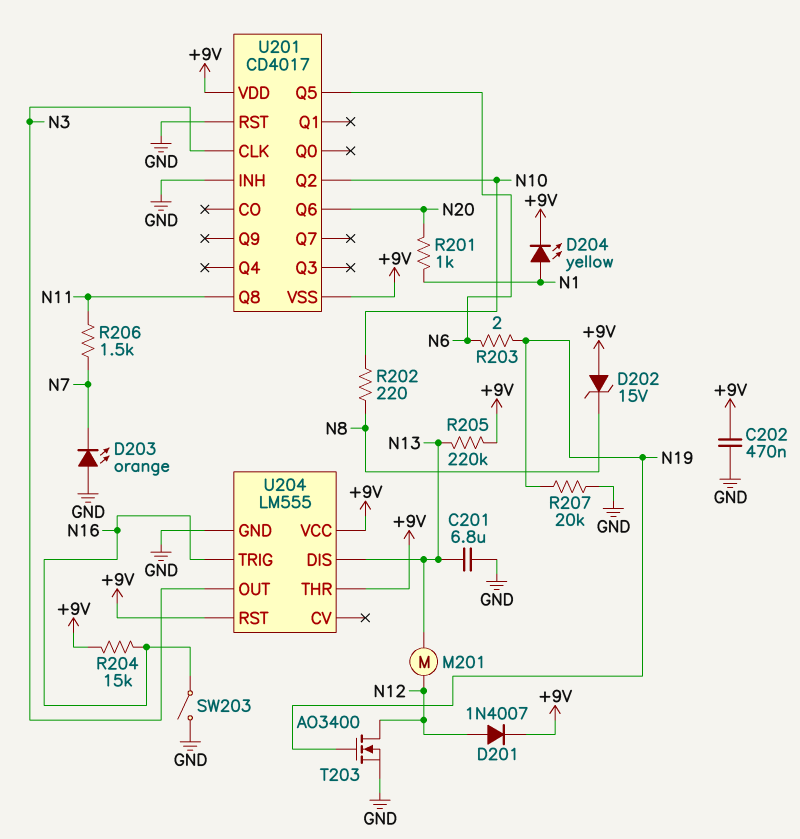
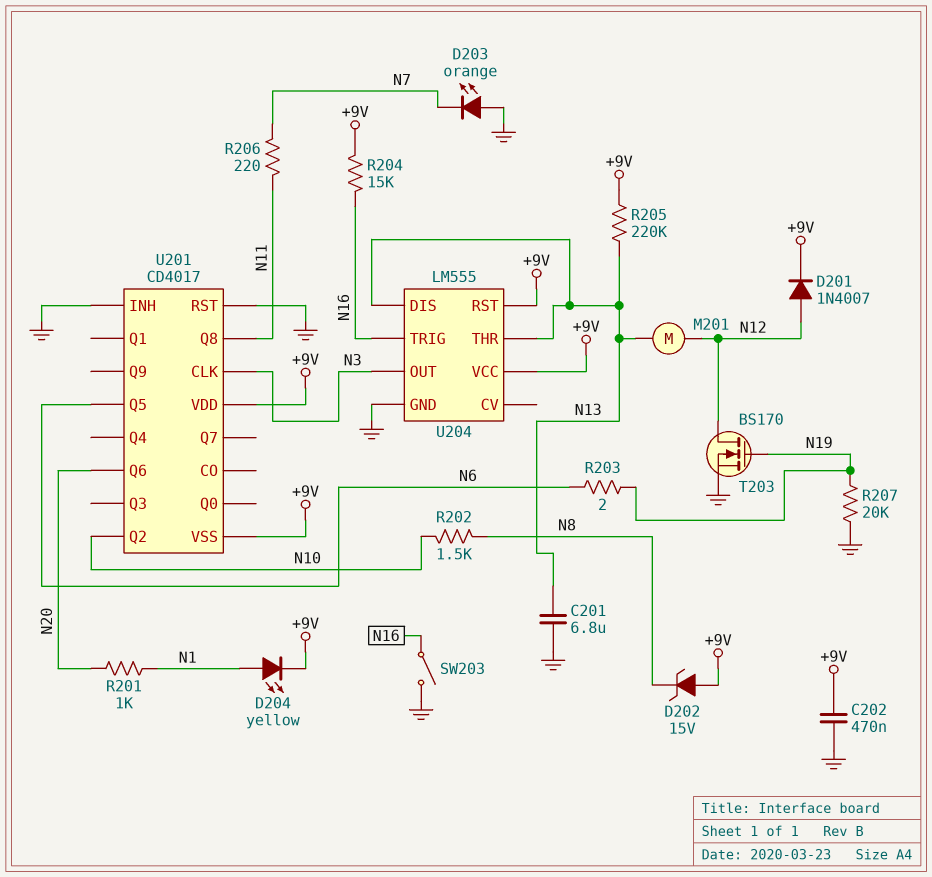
R202: 220 (N8, N10) -> 1.5k (N8, N10)
R206: 1.5k (N7, N11) -> 220 (N7, N11)
T203: NMOS AO3400 (G N19, D N12, S GND) -> NMOS BS170 (G N19, D N12, S GND)
U204 pin THR: +9V -> N13

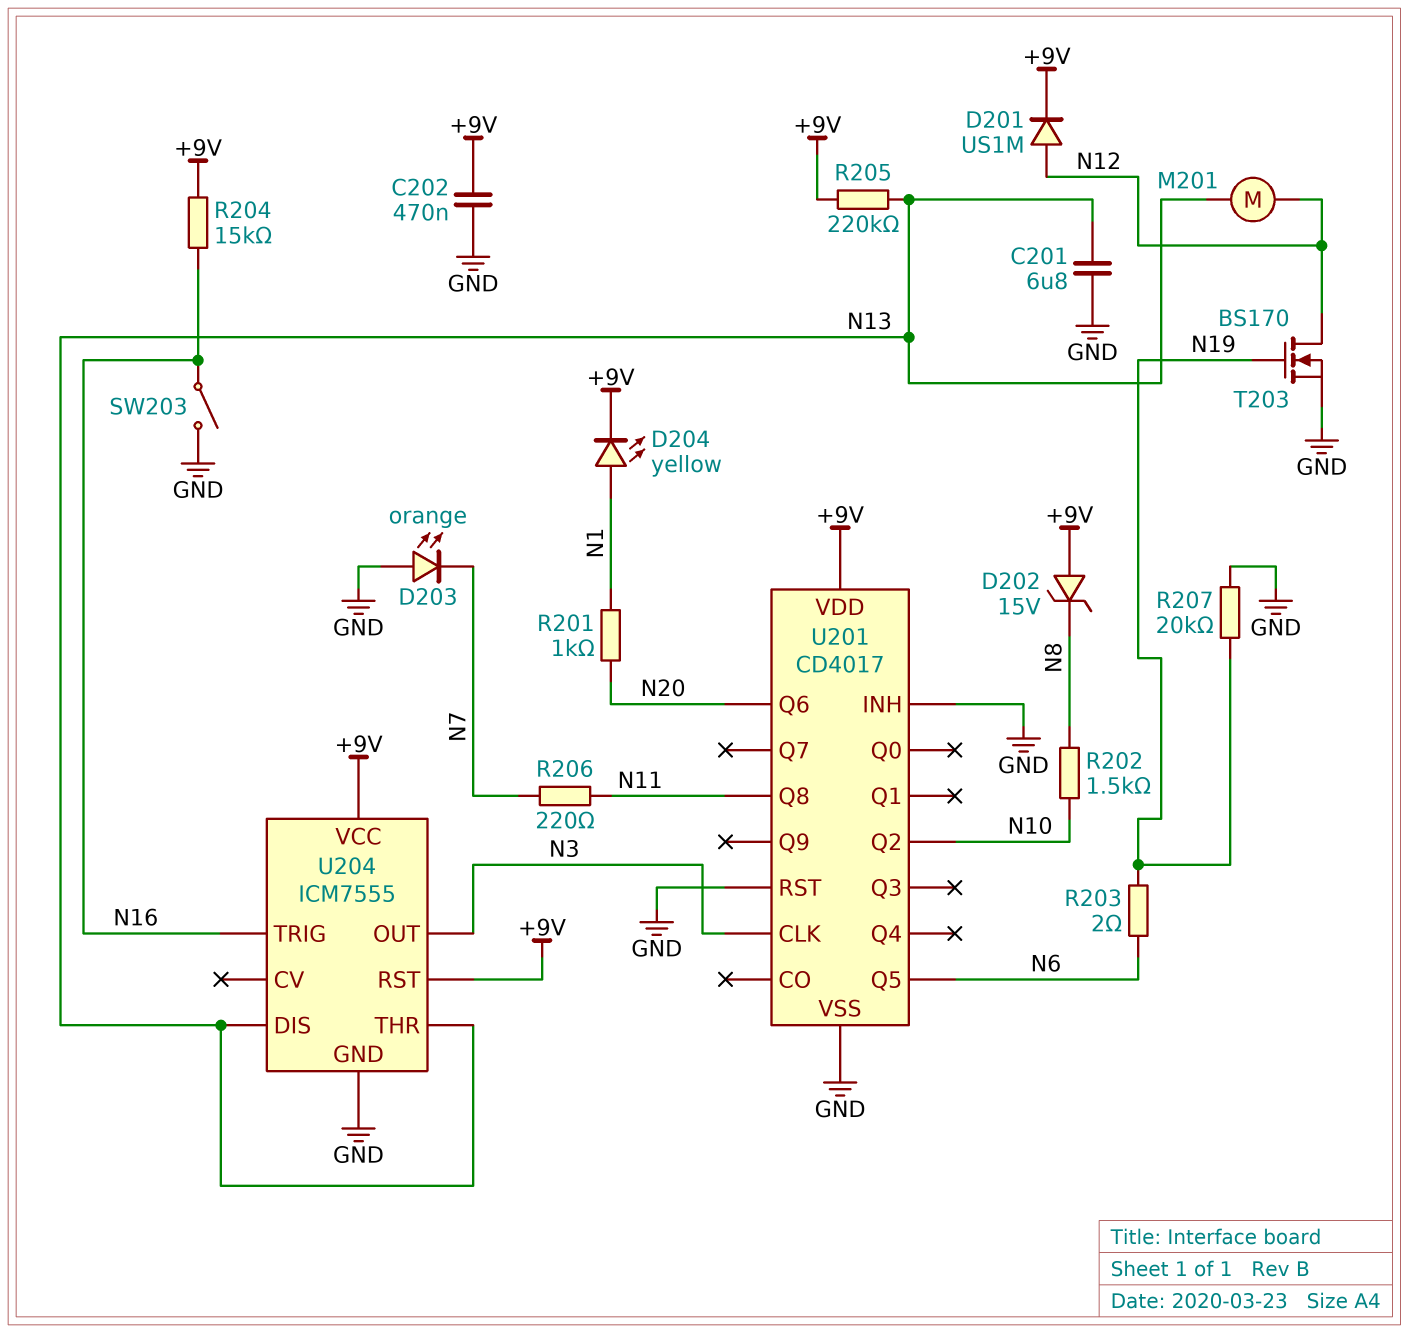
D201: diode 1N4007 (A N12, K +9V) -> diode US1M (A N12, K +9V)
U201 pin VSS: +9V -> GND
U204: LM555 -> ICM7555

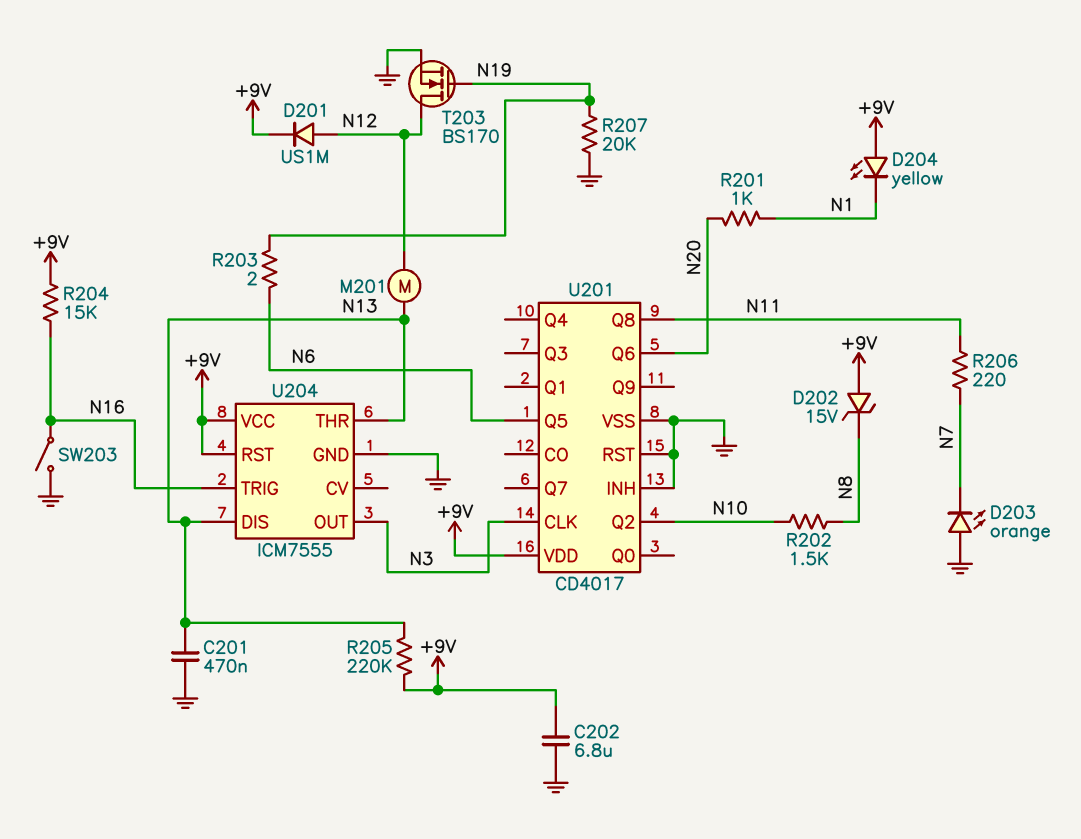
C201: 6.8uF (GND, N13) -> 470nF (GND, N13)
C202: 470nF (+9V, GND) -> 6.8uF (+9V, GND)
D204: LED yellow (A N1, K +9V) -> LED yellow (A +9V, K N1)

